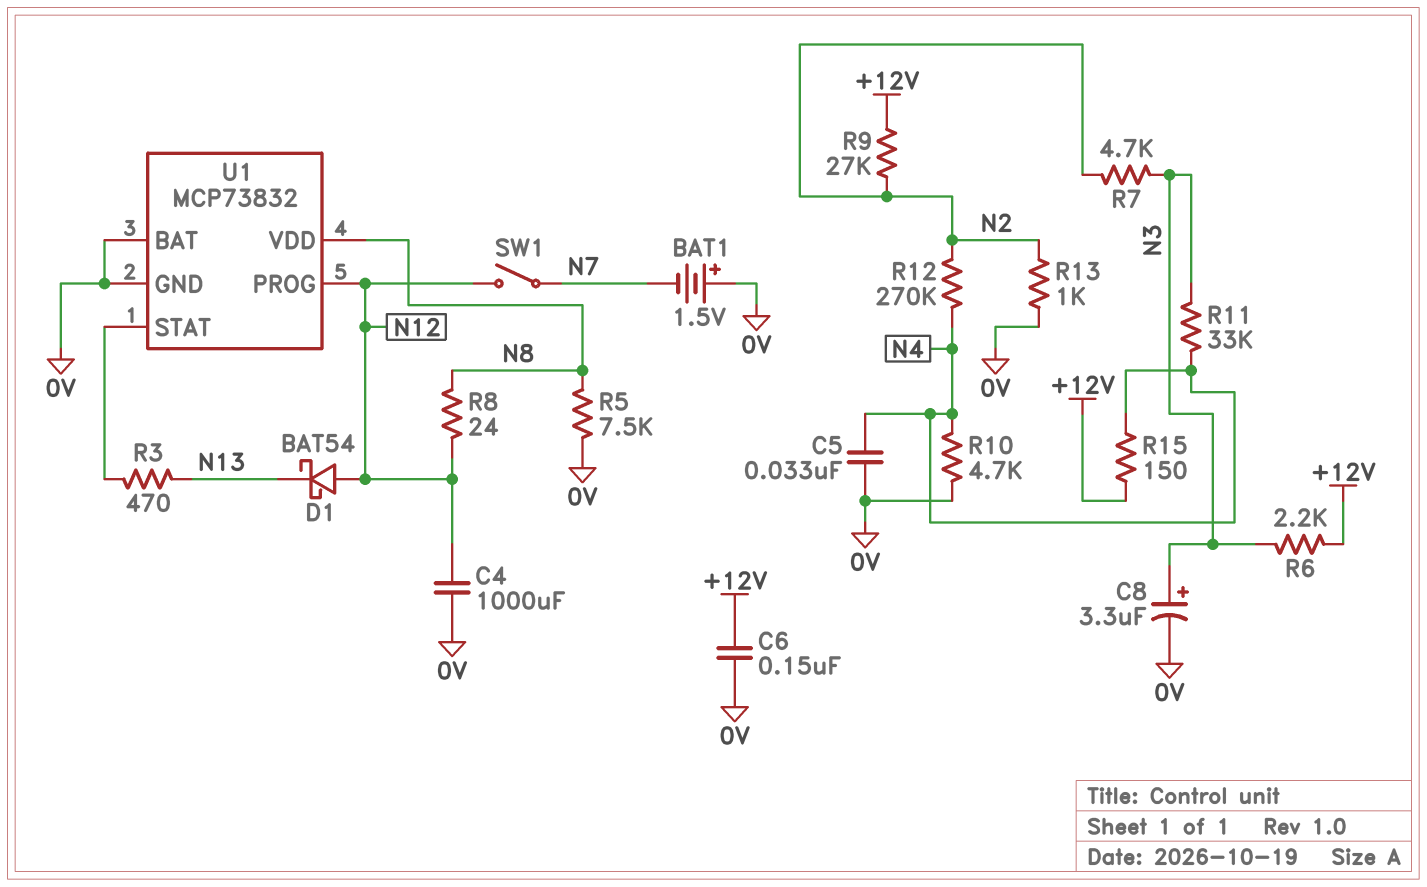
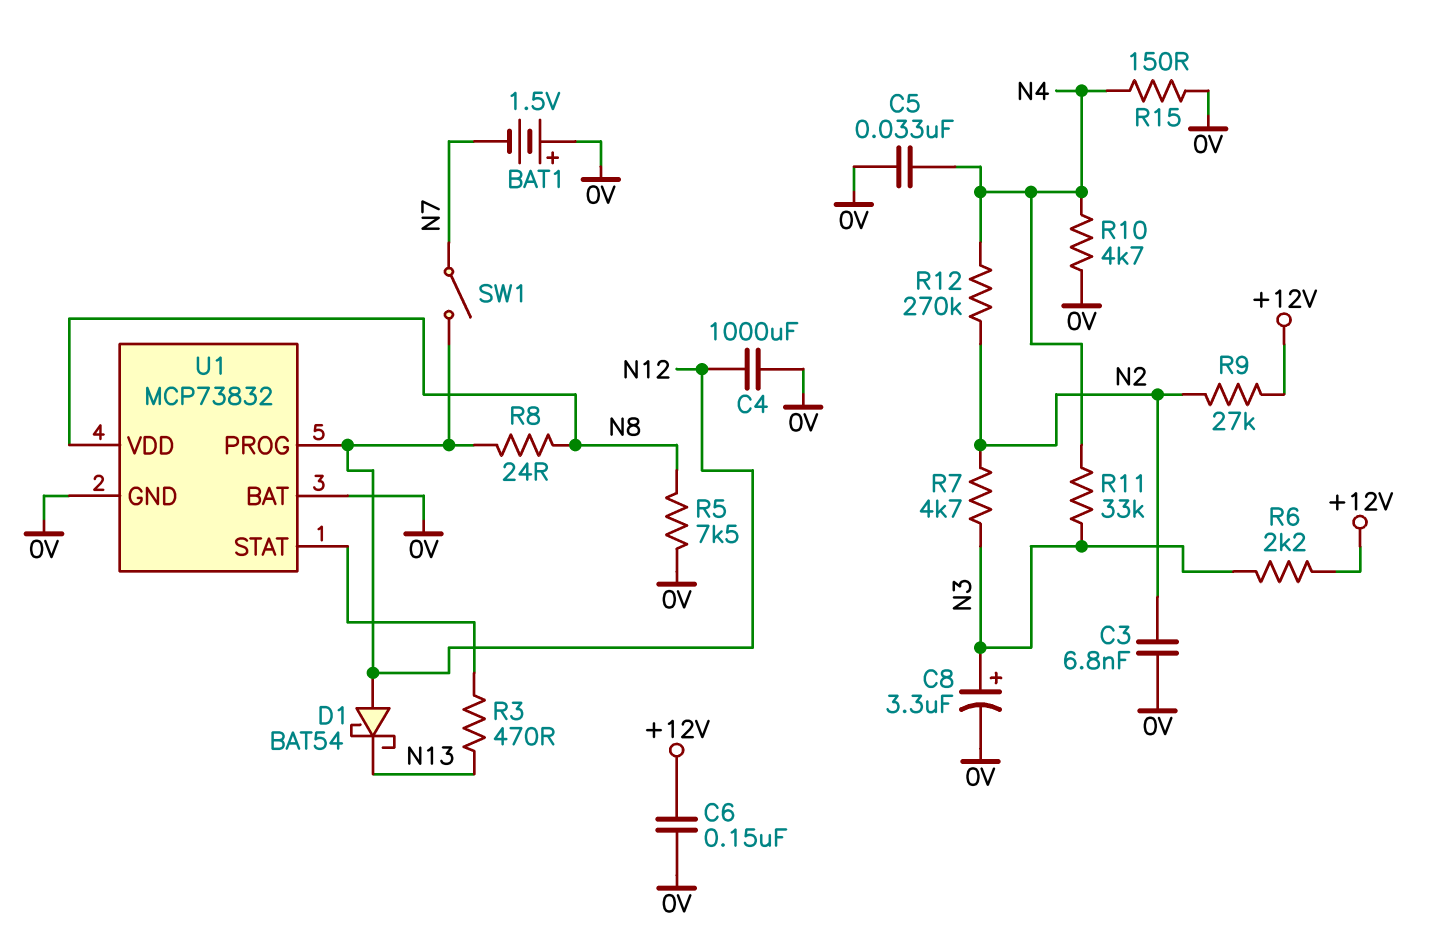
C3: none -> 6.8nF (0V, N2)
R13: 1k (0V, N2) -> none
R15: 150 (+12V, N4) -> 150 (0V, N4)

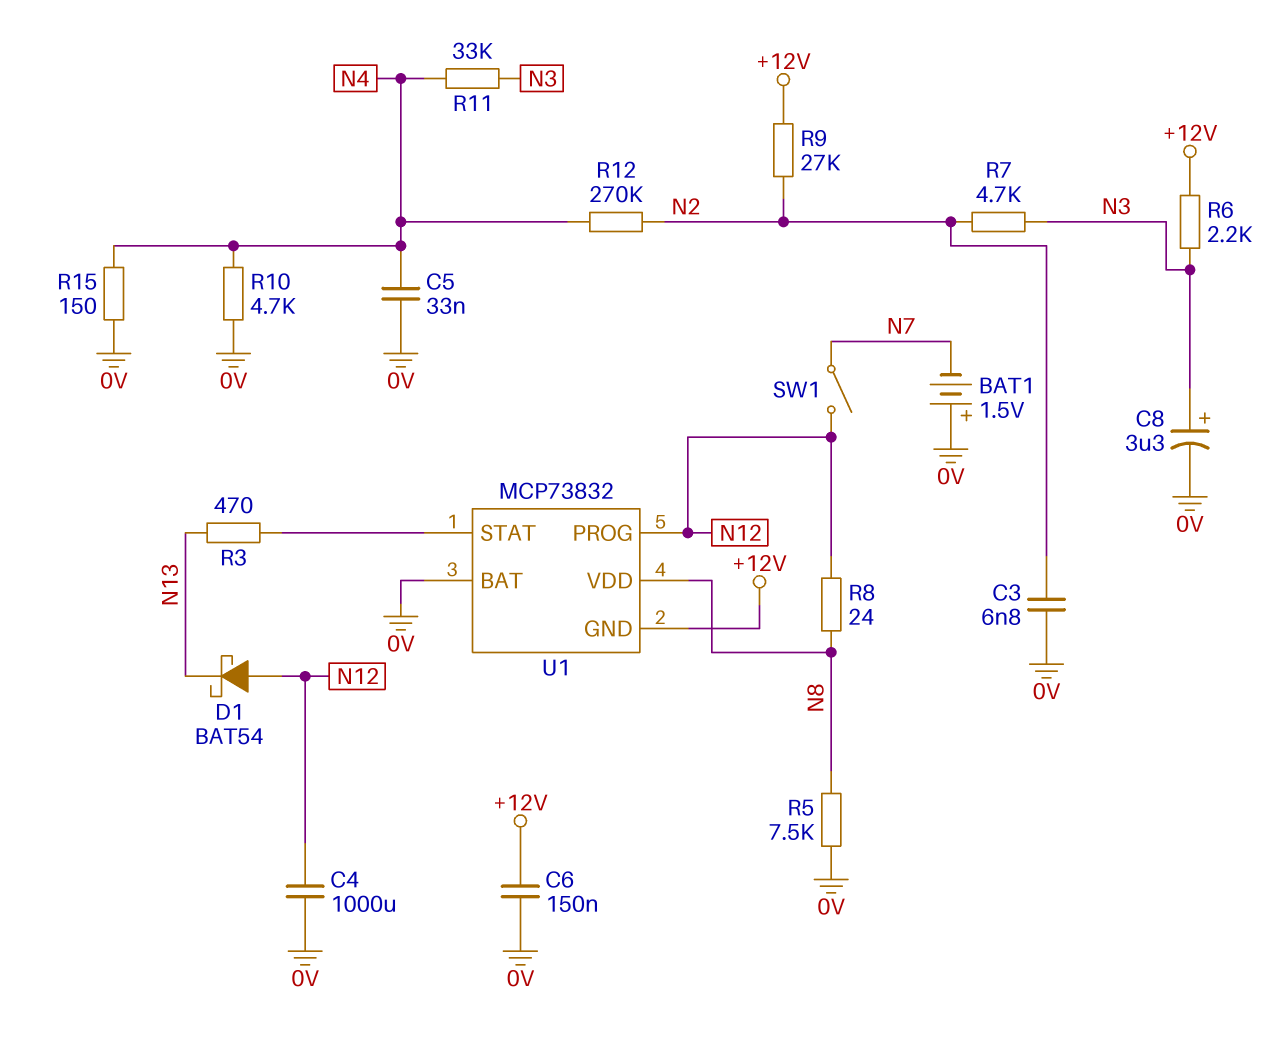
U1 pin GND: 0V -> +12V

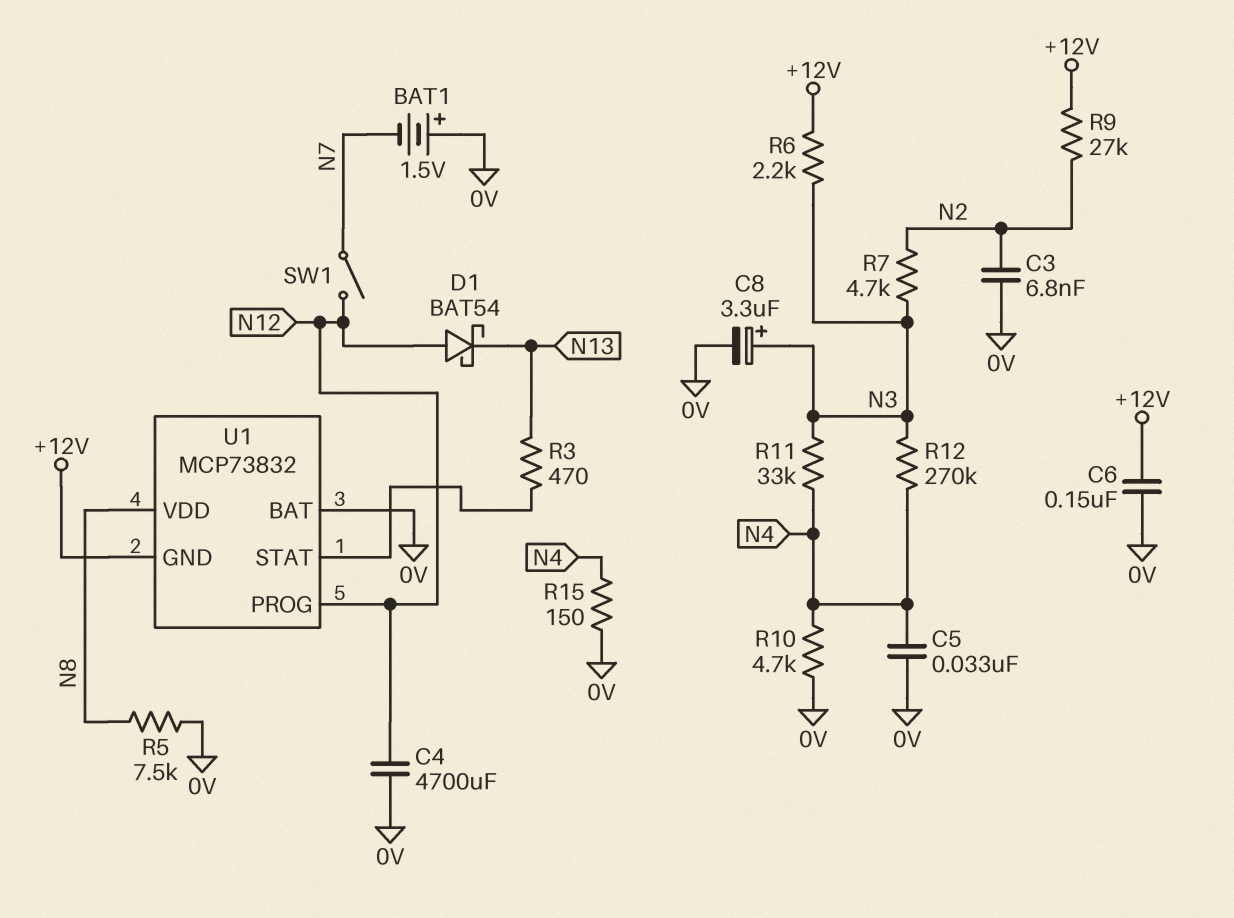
C4: 1000uF (0V, N12) -> 4700uF (0V, N12)
R8: 24 (N8, N12) -> none
R12: 270k (N2, N4) -> 270k (N3, N4)

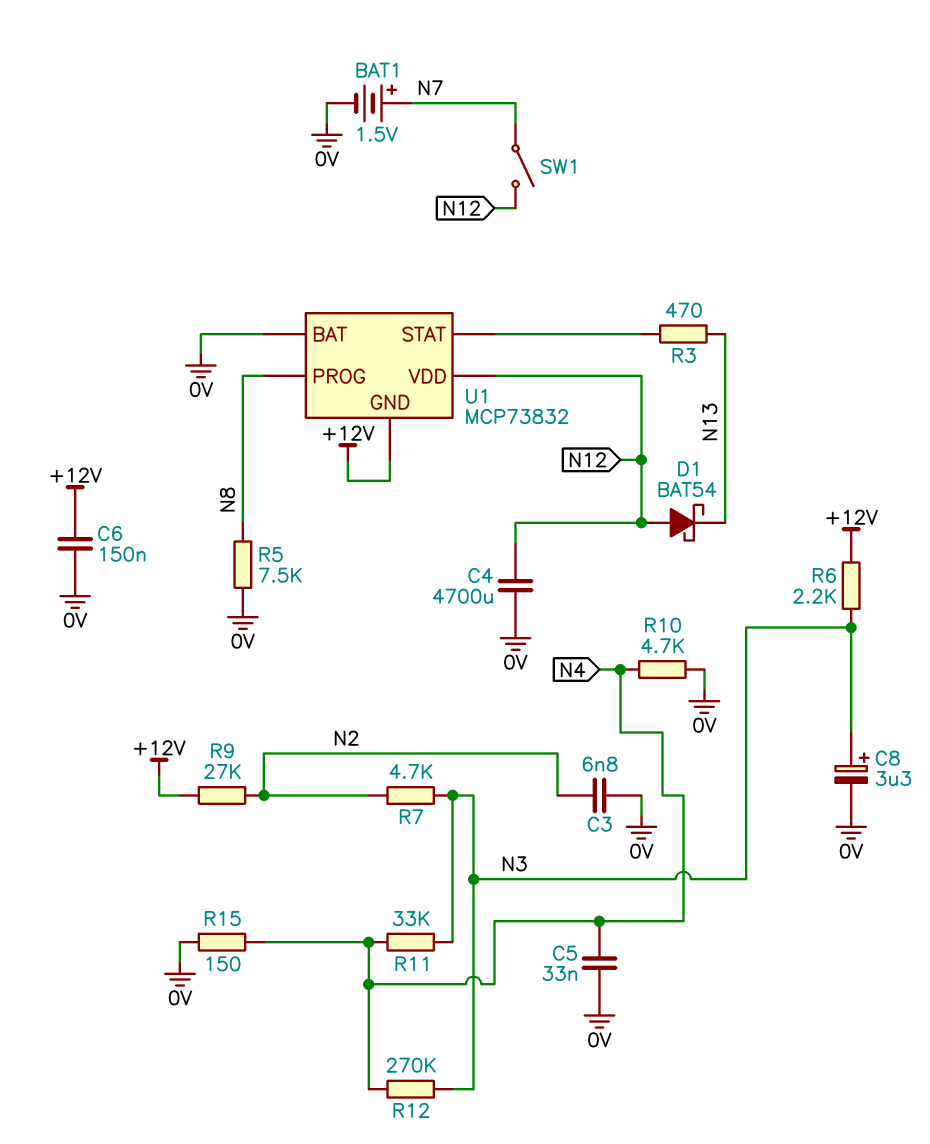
BAT1: 1.5V (plus 0V, minus N7) -> 1.5V (plus N7, minus 0V)
U1 pin PROG: N12 -> N8
U1 pin VDD: N8 -> N12

